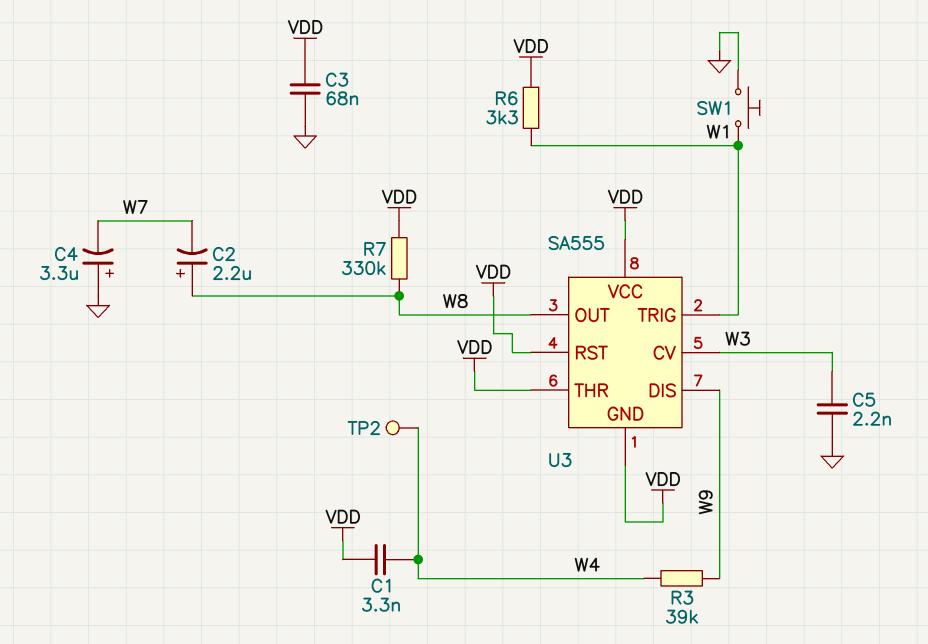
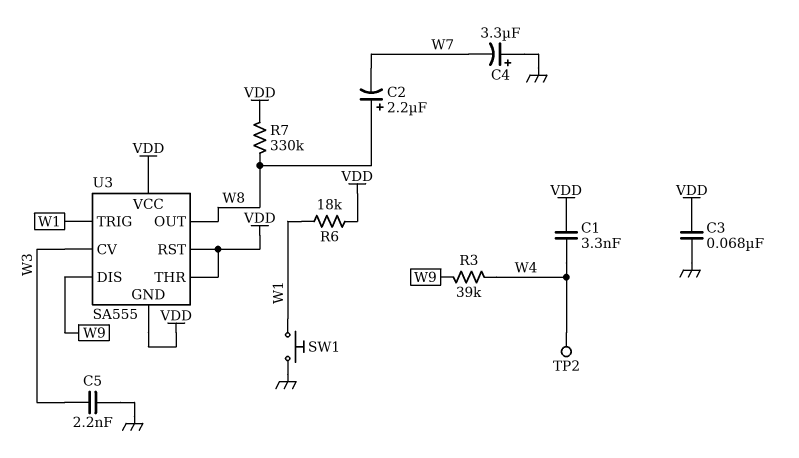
R6: 3.3k (VDD, W1) -> 18k (VDD, W1)

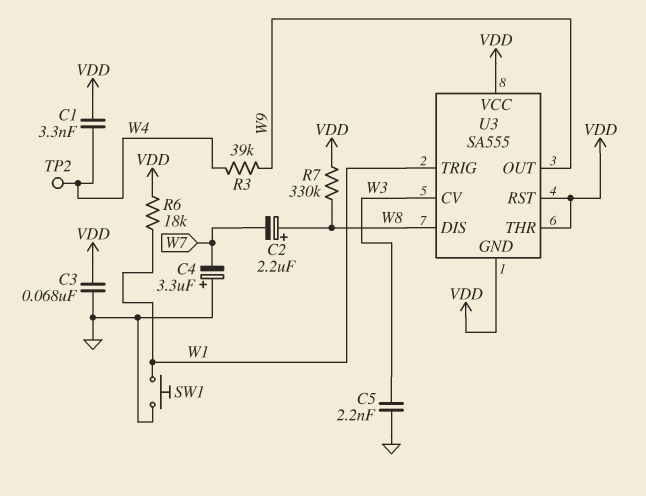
U3 pin DIS: W9 -> W8
U3 pin OUT: W8 -> W9

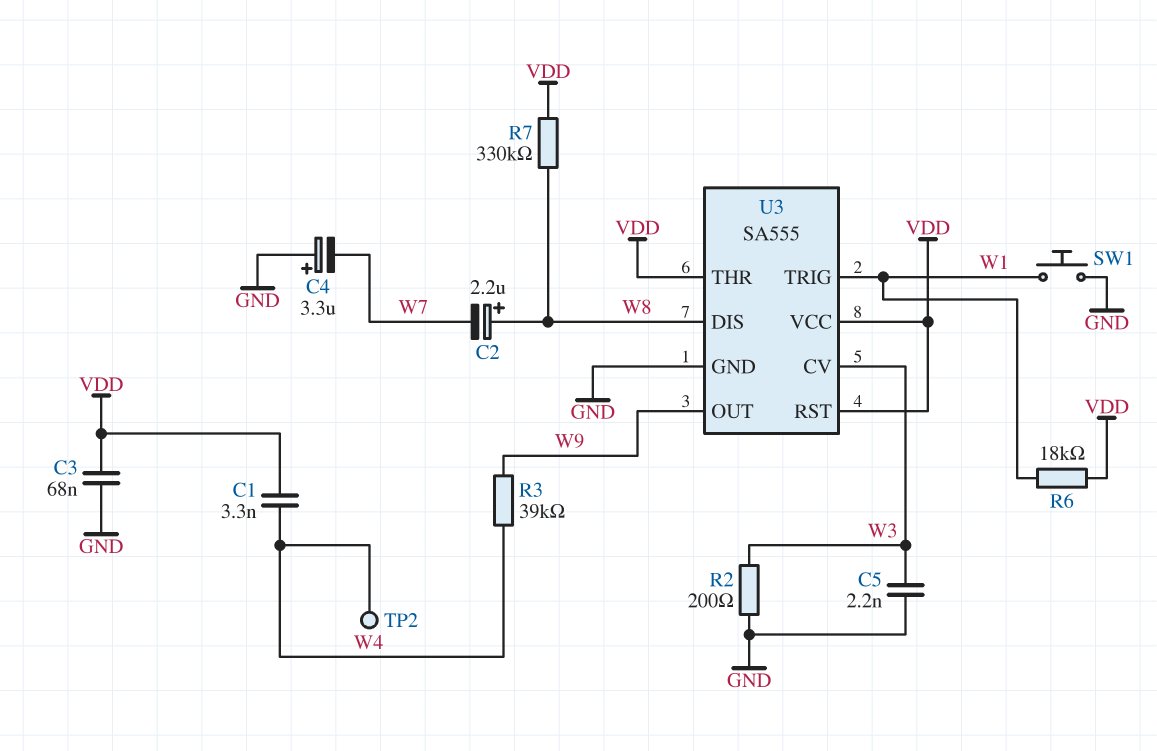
R2: none -> 200 (GND, W3)
U3 pin GND: VDD -> GND

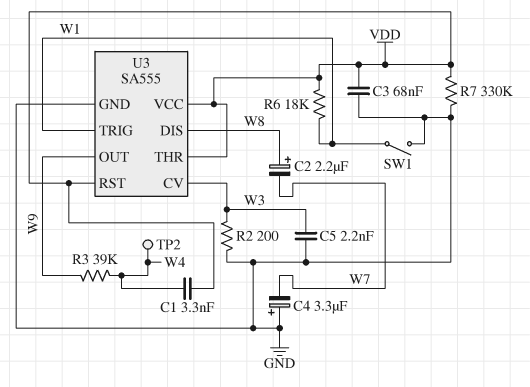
R7: 330k (VDD, W8) -> 330k (GND, VDD)
SW1: button (GND, W1) -> switch (GND, W1)

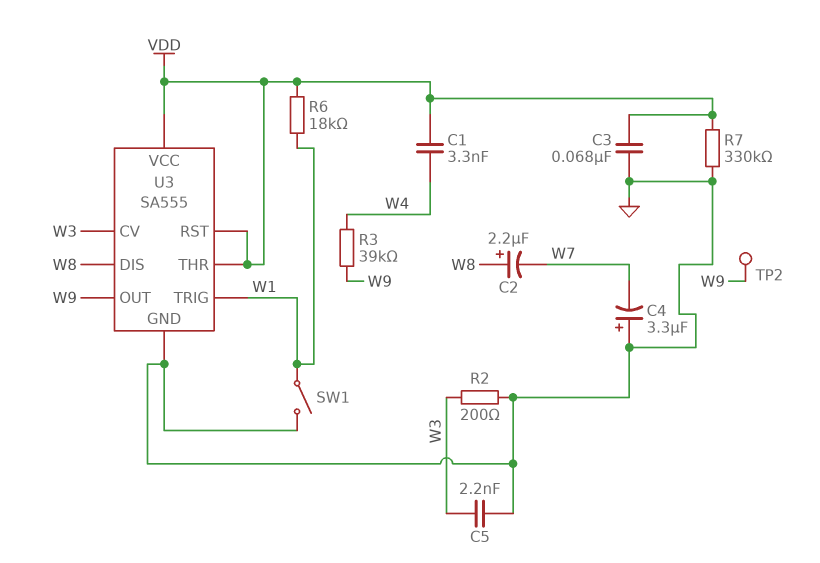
TP2: test point (W4) -> test point (W9)

